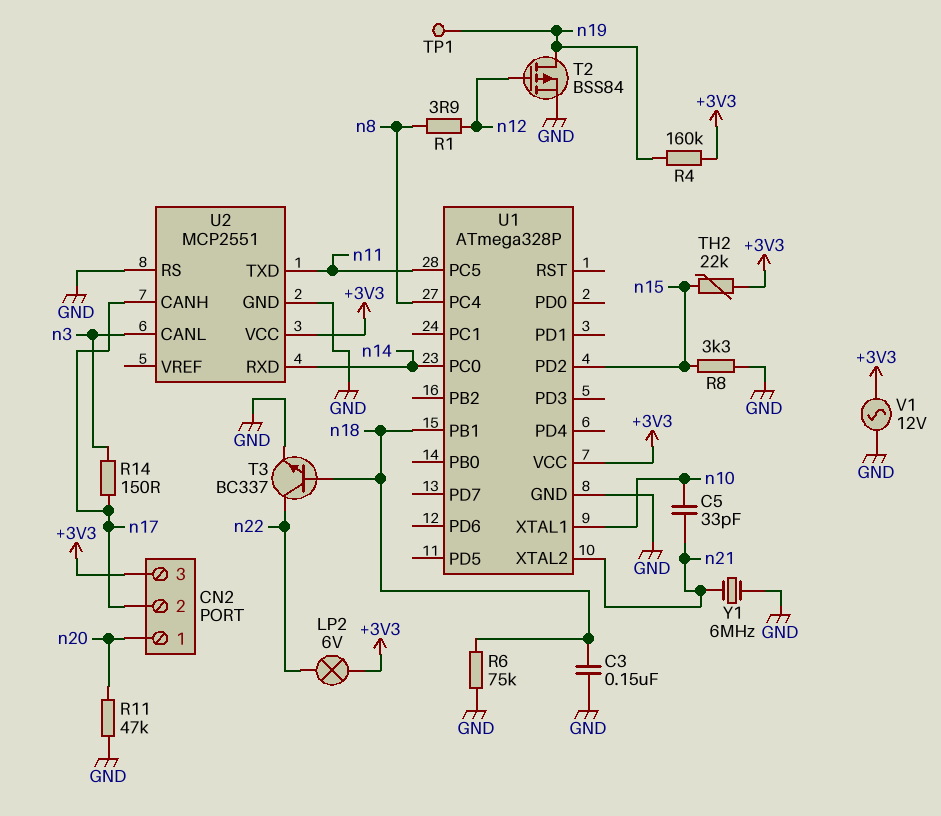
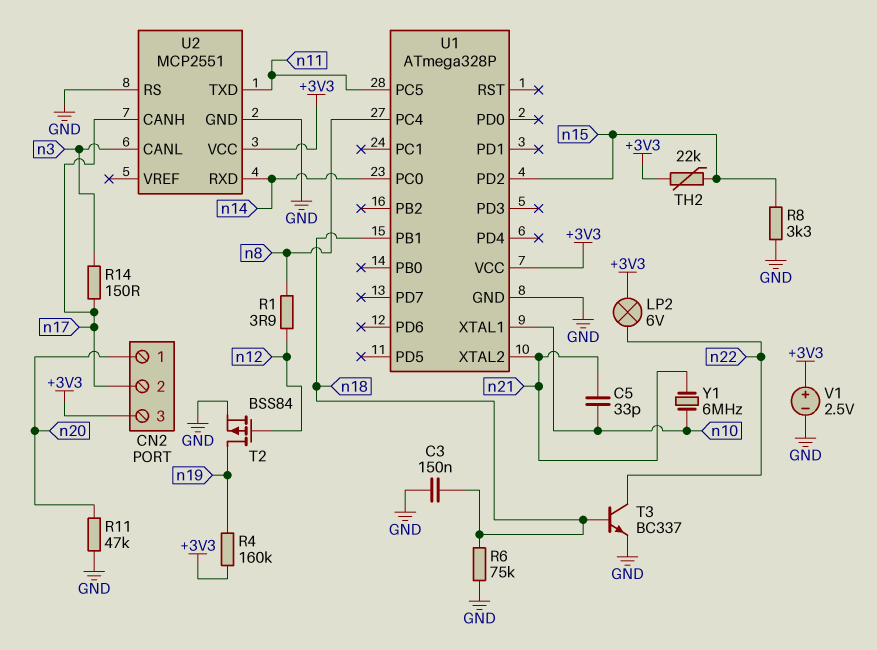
TP1: test point (n19) -> none
V1: AC 12V (+3V3, GND) -> 2.5V (plus +3V3, minus GND)
Y1: 6MHz (GND, n21) -> 6MHz (n10, n21)

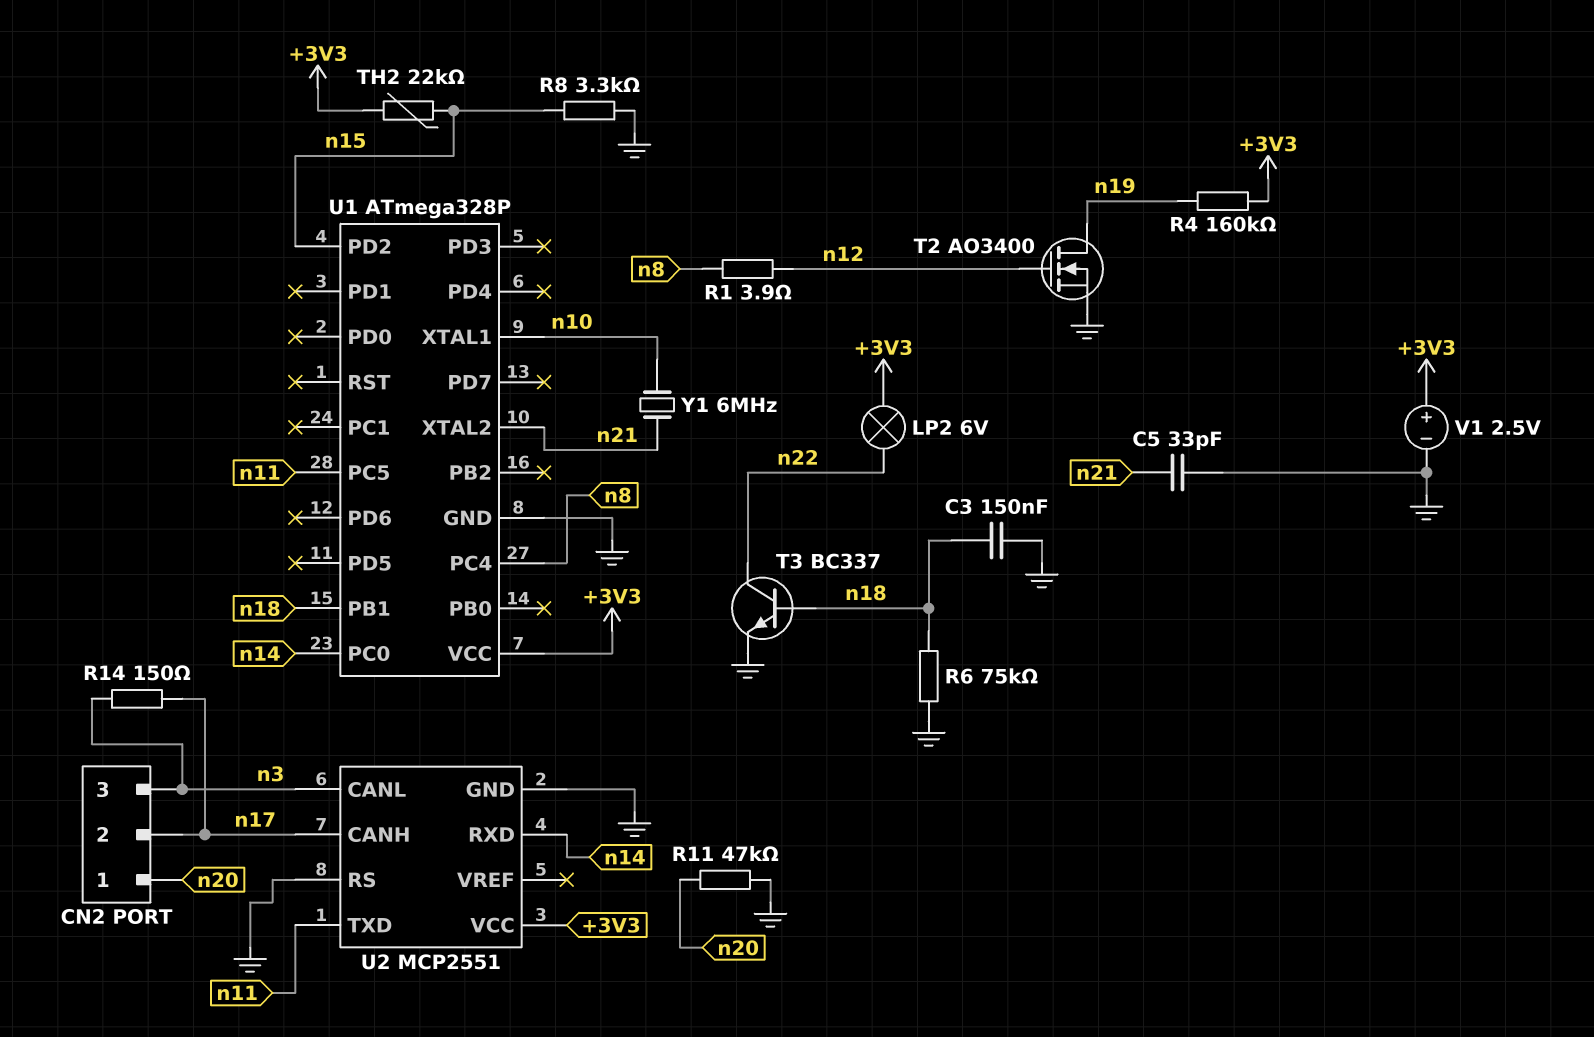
C5: 33pF (n10, n21) -> 33pF (GND, n21)
CN2 pin 3: +3V3 -> n3
T2: PMOS BSS84 (G n12, D n19, S GND) -> NMOS AO3400 (G n12, D n19, S GND)

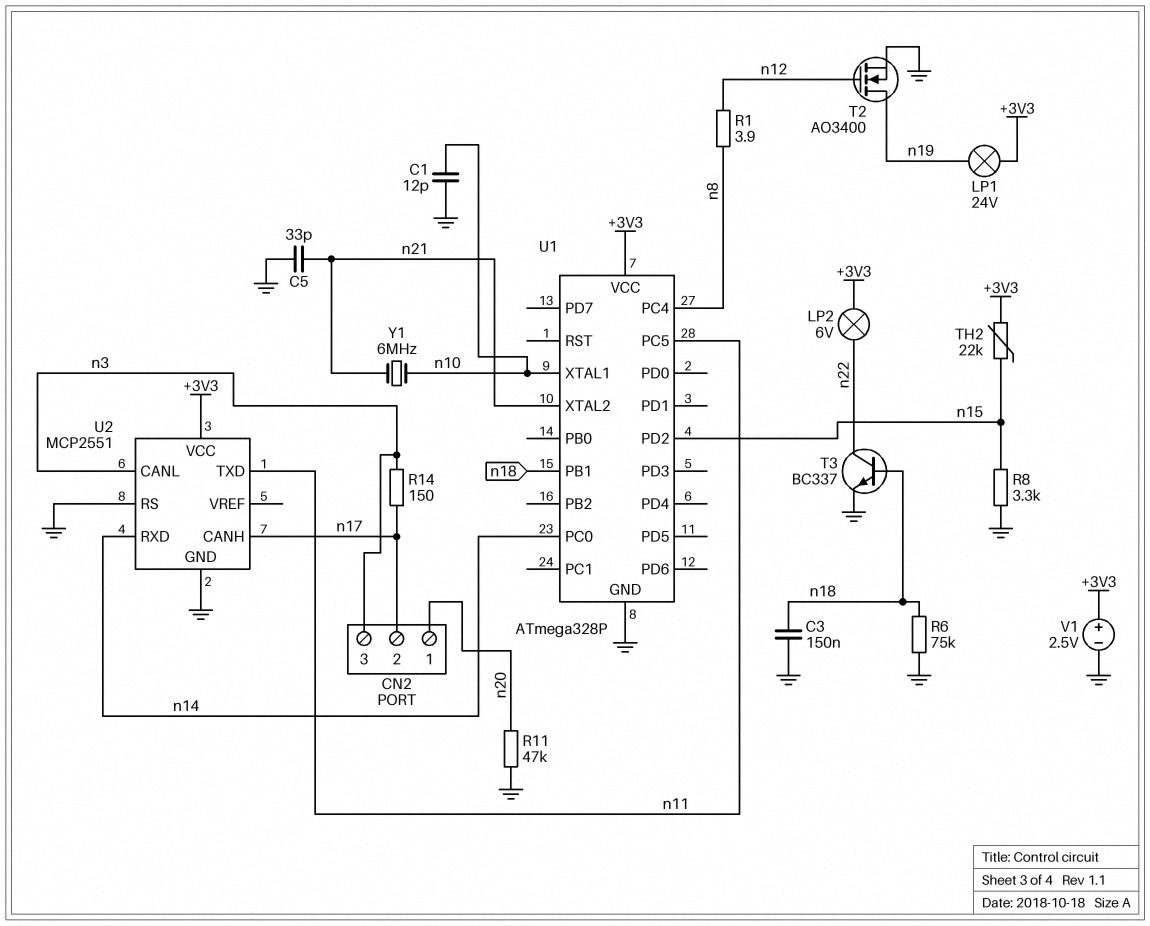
C1: none -> 12pF (GND, n10)
LP1: none -> lamp 24V (+3V3, n19)
R4: 160k (+3V3, n19) -> none

